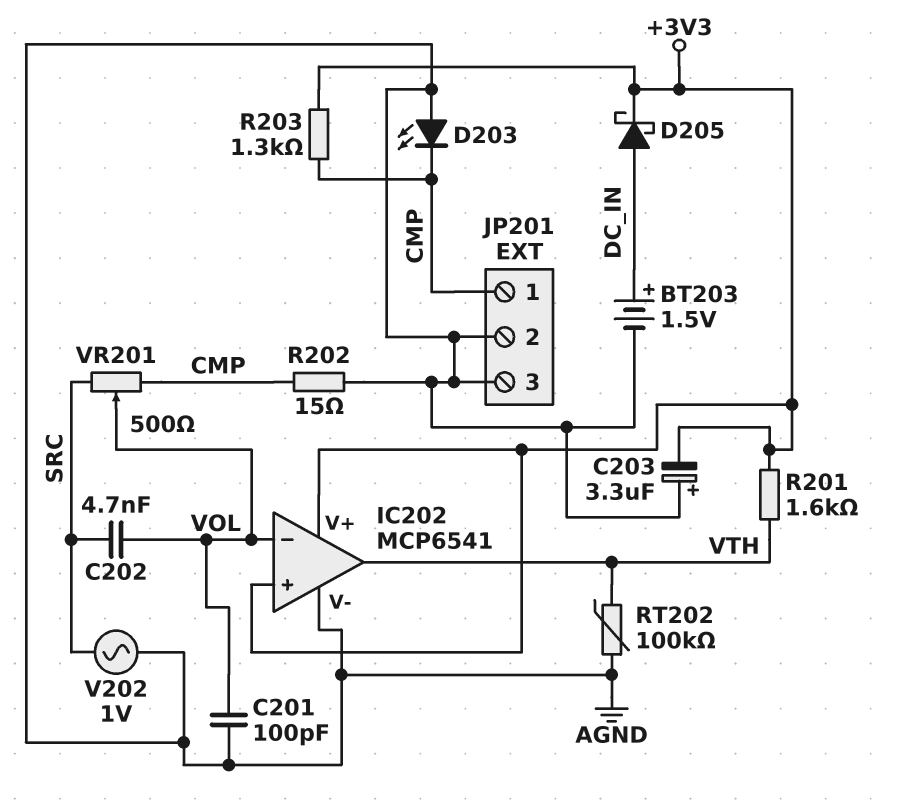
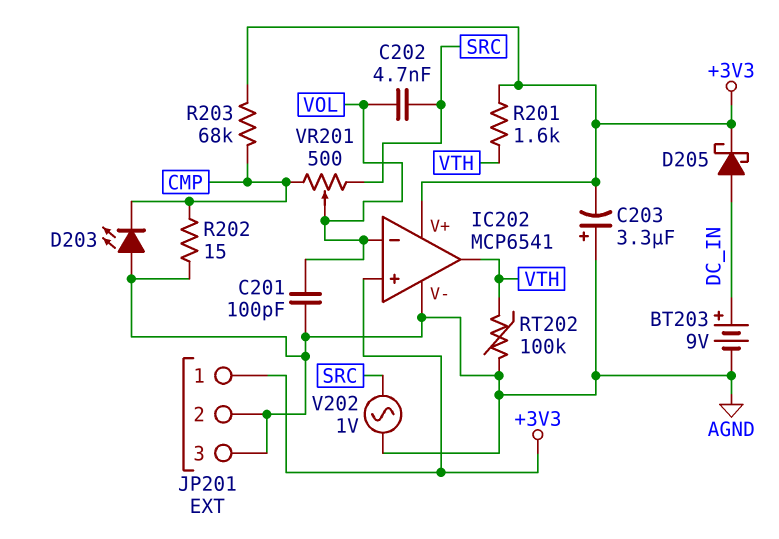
BT203: 1.5V (plus DC_IN, minus AGND) -> 9V (plus DC_IN, minus AGND)
JP201 pin 1: CMP -> +3V3
R203: 1.3k (+3V3, CMP) -> 68k (+3V3, CMP)

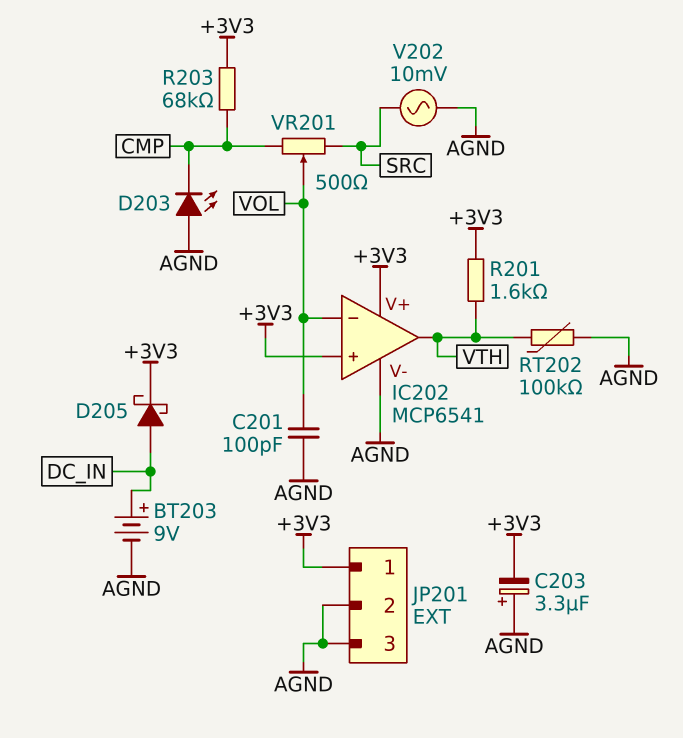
C202: 4.7nF (SRC, VOL) -> none
R202: 15 (AGND, CMP) -> none
V202: AC 1V (AGND, SRC) -> AC 10mV (AGND, SRC)

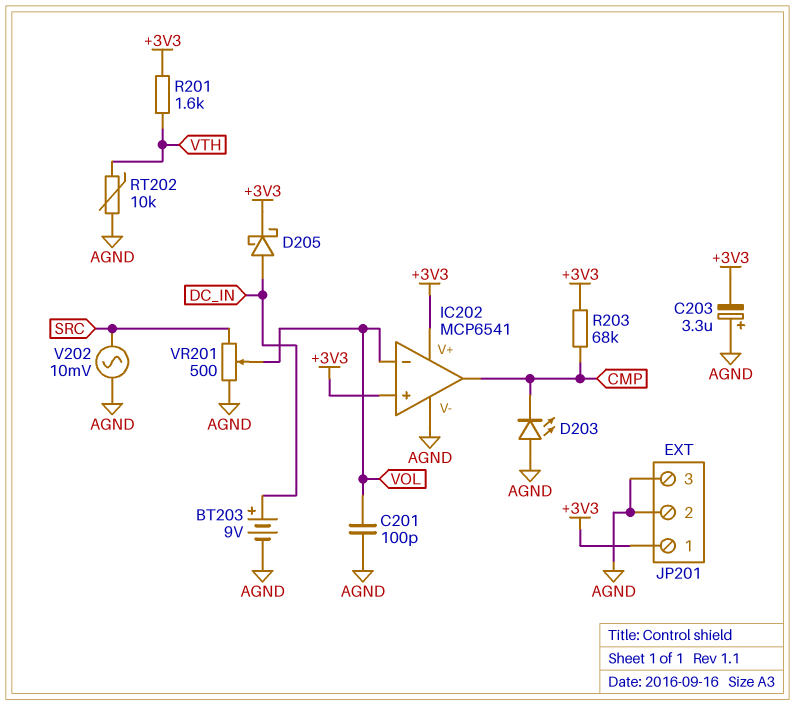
IC202 pin out: VTH -> CMP
RT202: 100k (AGND, VTH) -> 10k (AGND, VTH)
VR201: 500 (CMP, SRC, wiper VOL) -> 500 (AGND, SRC, wiper VOL)

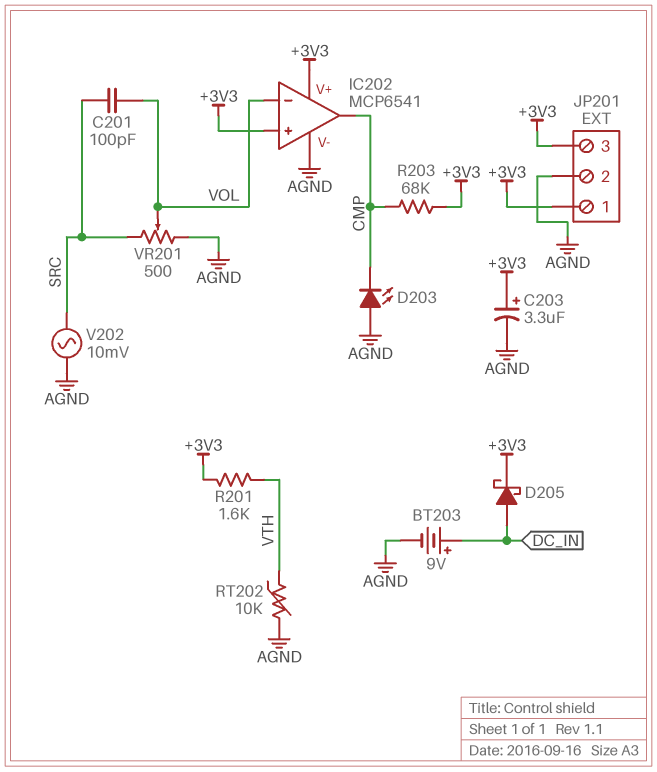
C201: 100pF (AGND, VOL) -> 100pF (SRC, VOL)
C203: 3.3uF (plus AGND, minus +3V3) -> 3.3uF (plus +3V3, minus AGND)
JP201 pin 3: AGND -> +3V3

